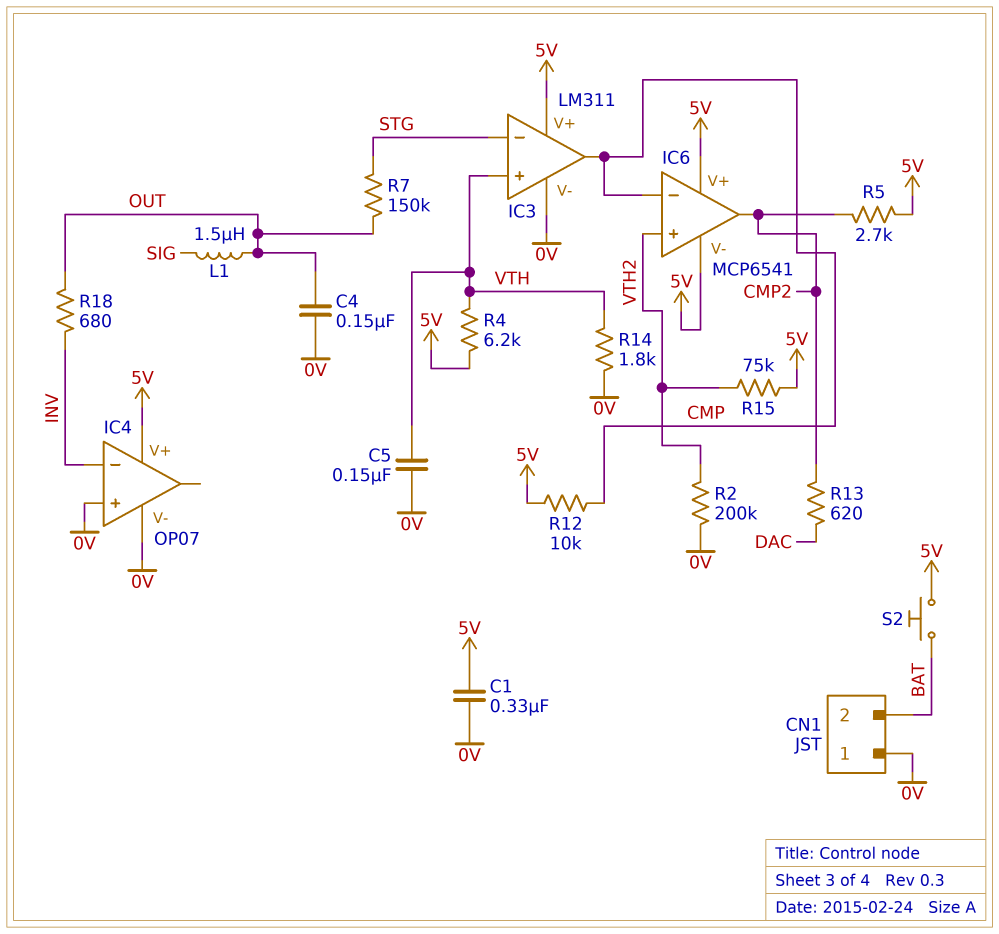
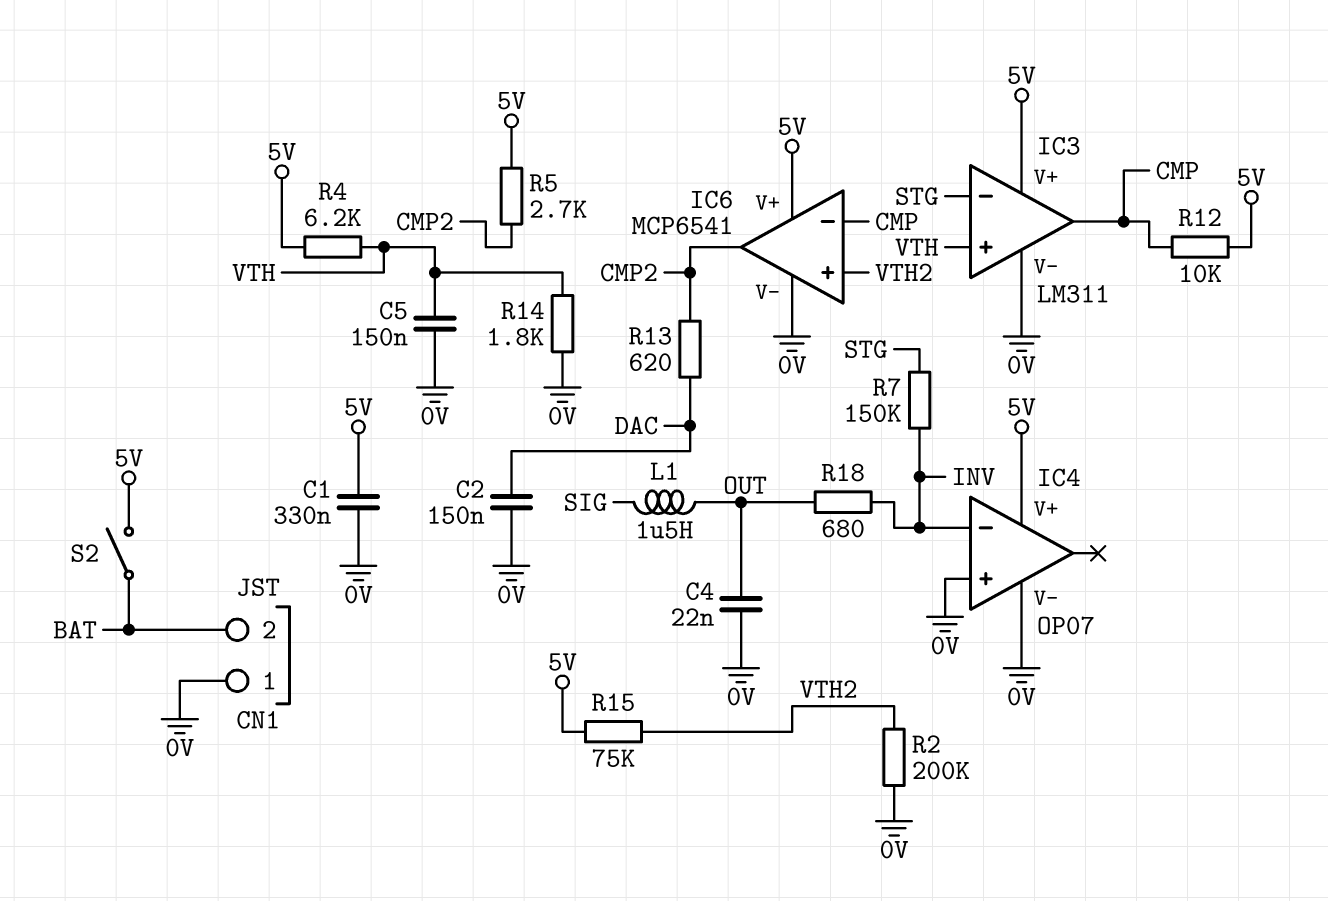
C2: none -> 150nF (0V, DAC)
C4: 150nF (0V, OUT) -> 22nF (0V, OUT)
IC6 pin V-: 5V -> 0V
R7: 150k (OUT, STG) -> 150k (INV, STG)
S2: button (5V, BAT) -> switch (5V, BAT)

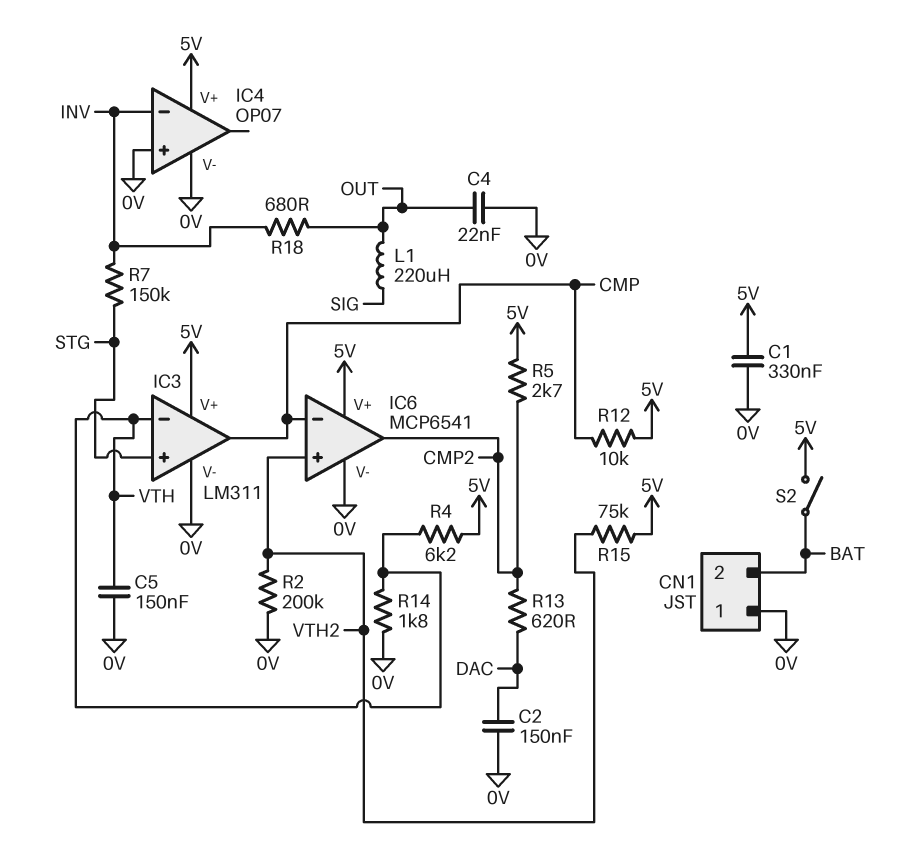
IC3 pin in+: VTH -> STG
IC3 pin in-: STG -> VTH
L1: 1.5uH (OUT, SIG) -> 220uH (OUT, SIG)

